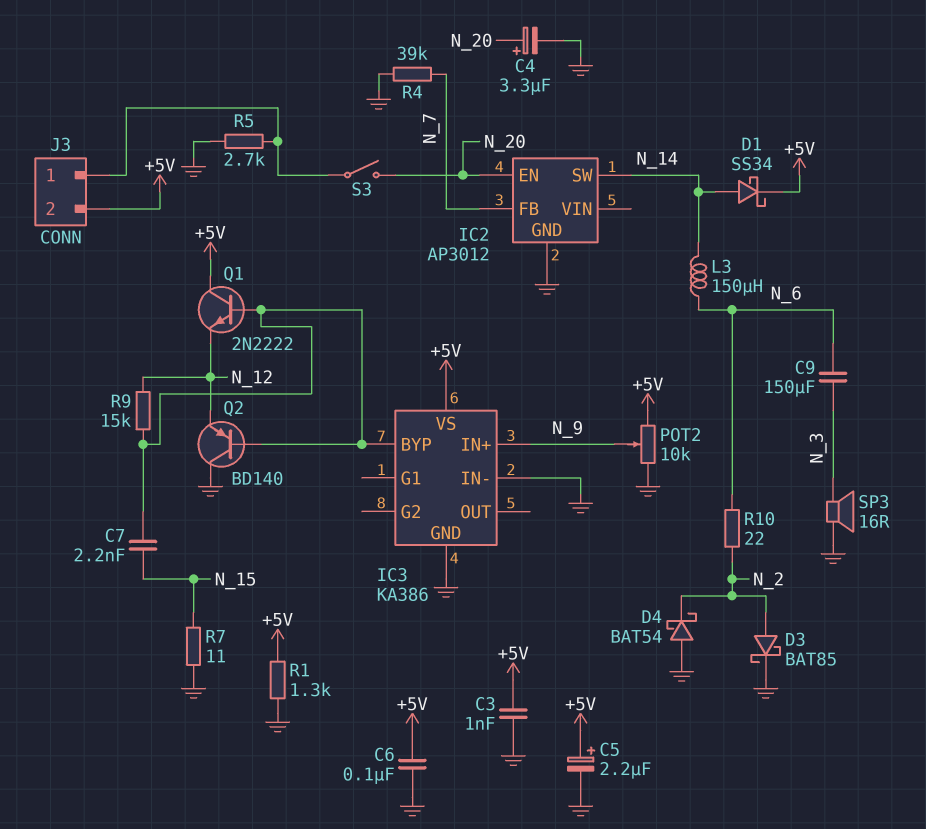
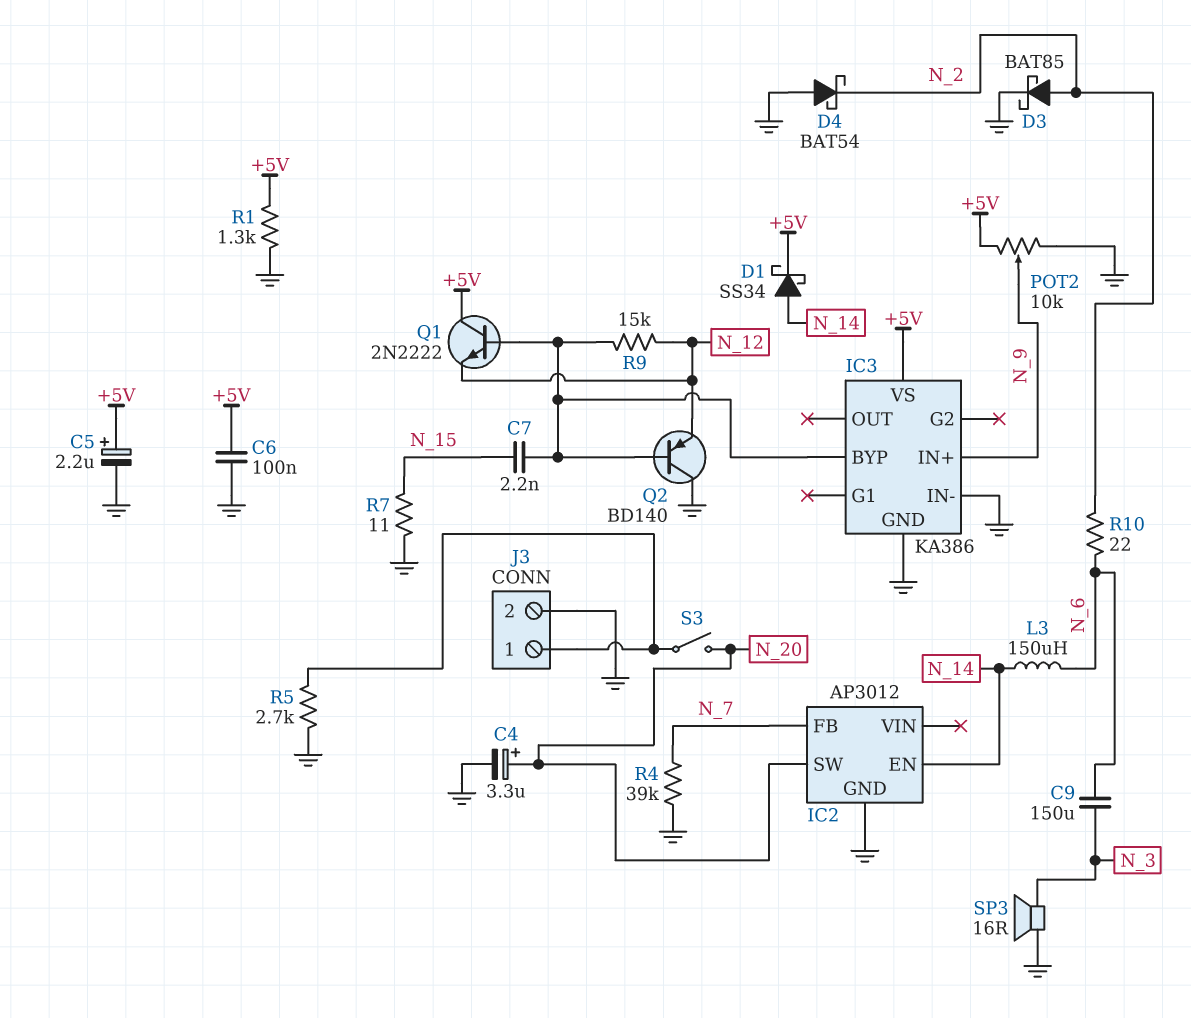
C3: 1nF (+5V, GND) -> none
IC2 pin EN: N_20 -> N_14
IC2 pin SW: N_14 -> N_20
J3 pin 2: +5V -> GND

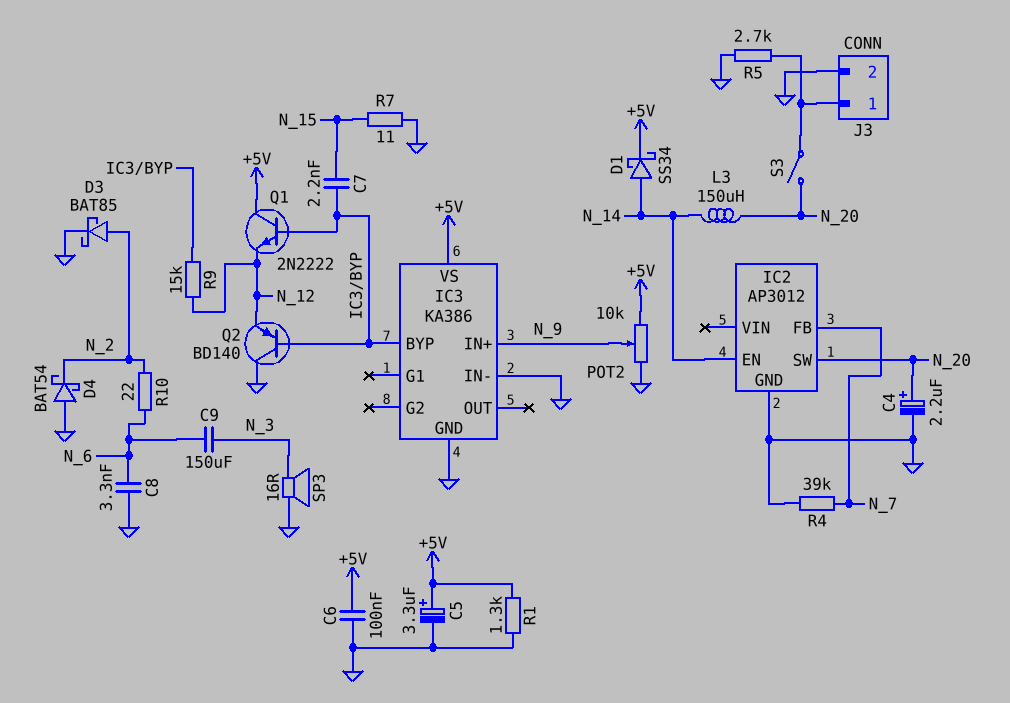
C4: 3.3uF (plus N_20, minus GND) -> 2.2uF (plus N_20, minus GND)
C5: 2.2uF (plus +5V, minus GND) -> 3.3uF (plus +5V, minus GND)
C8: none -> 3.3nF (GND, N_6)
L3: 150uH (N_6, N_14) -> 150uH (N_14, N_20)

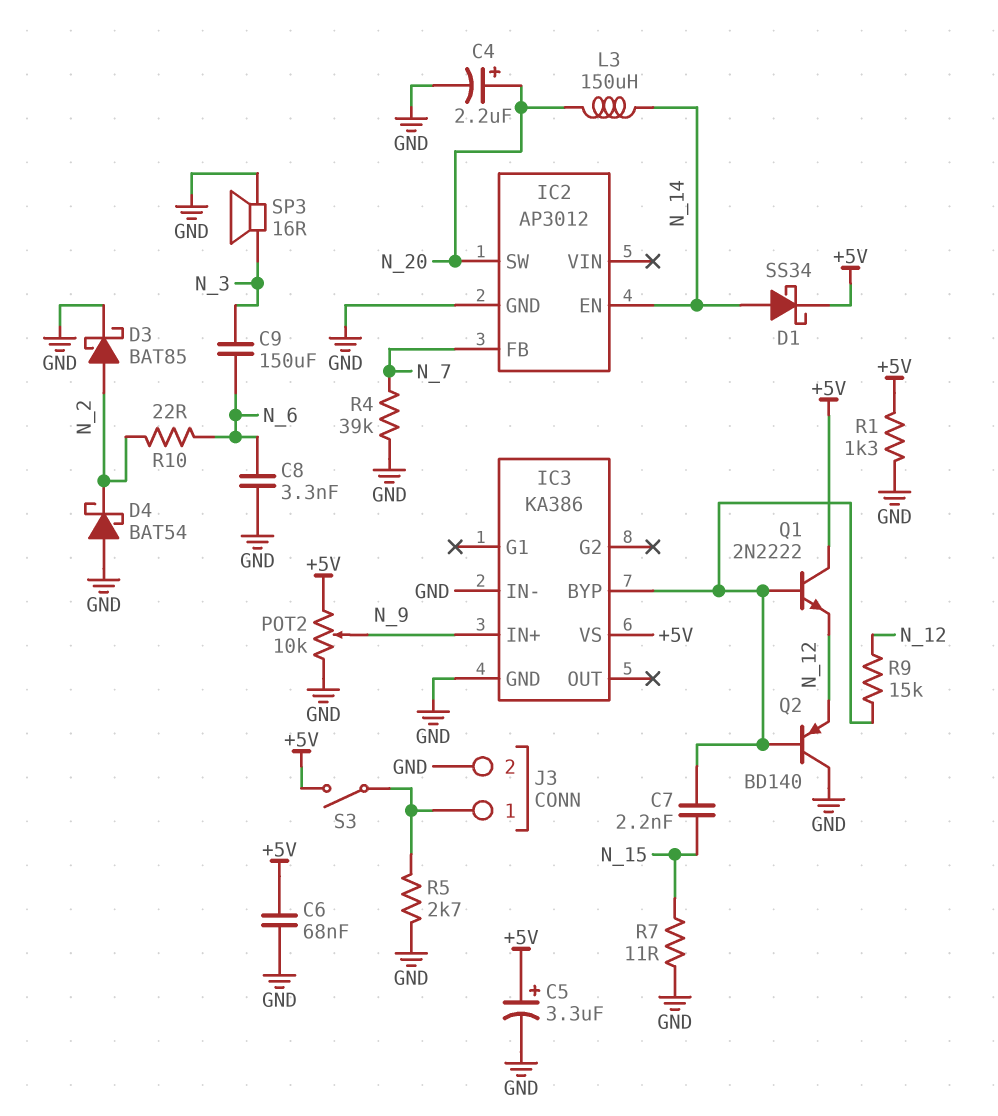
C6: 100nF (+5V, GND) -> 68nF (+5V, GND)
S3: switch (J3/1, N_20) -> switch (+5V, J3/1)

